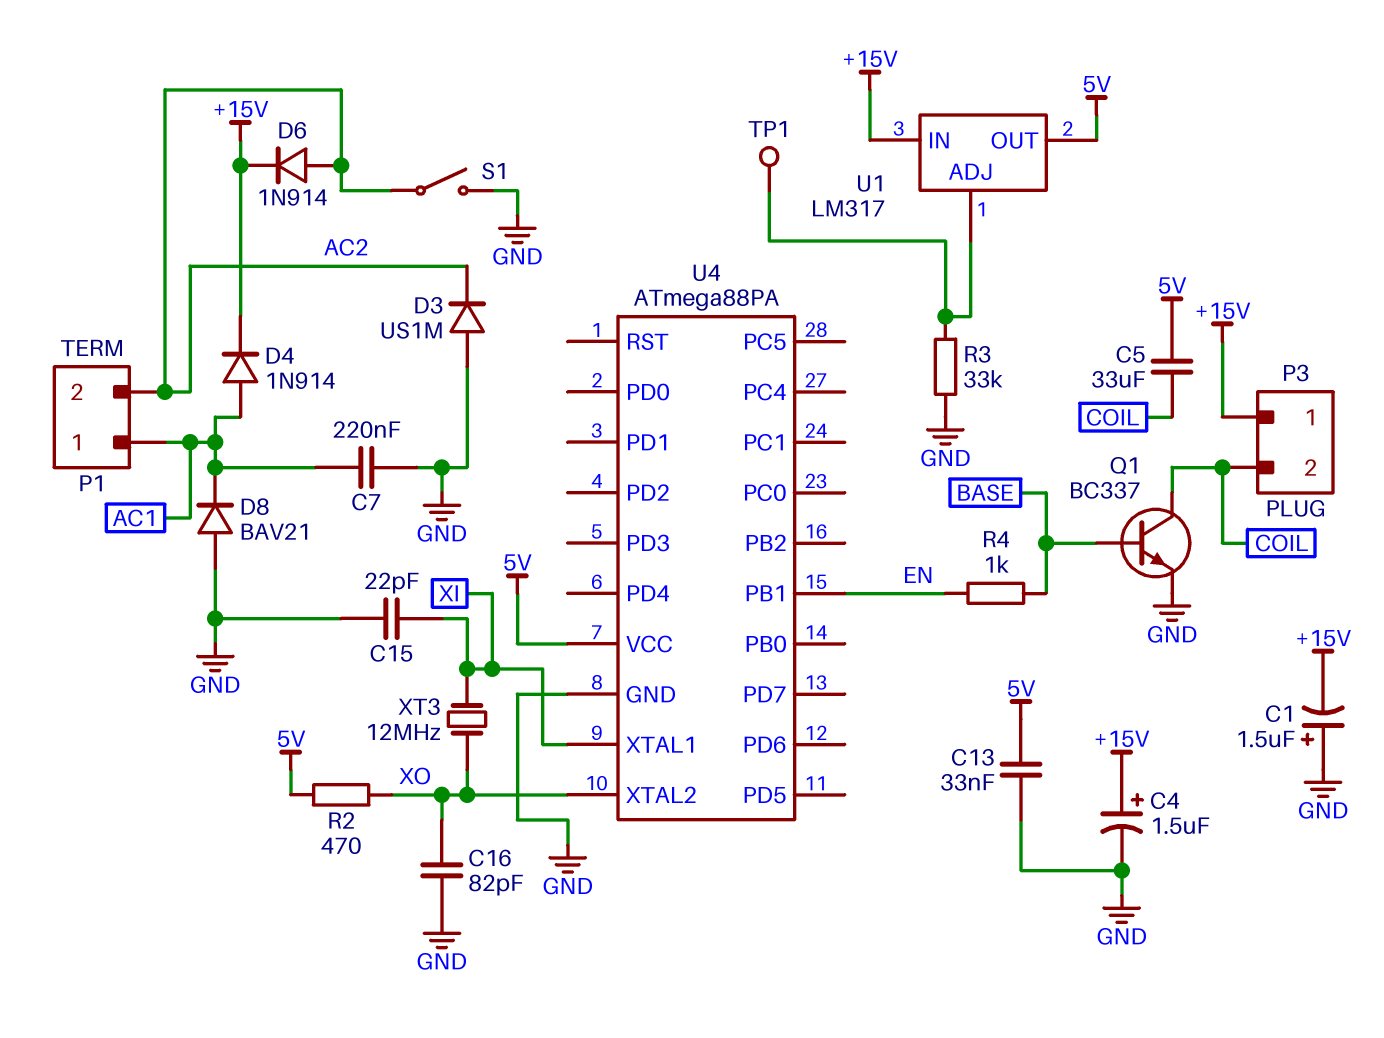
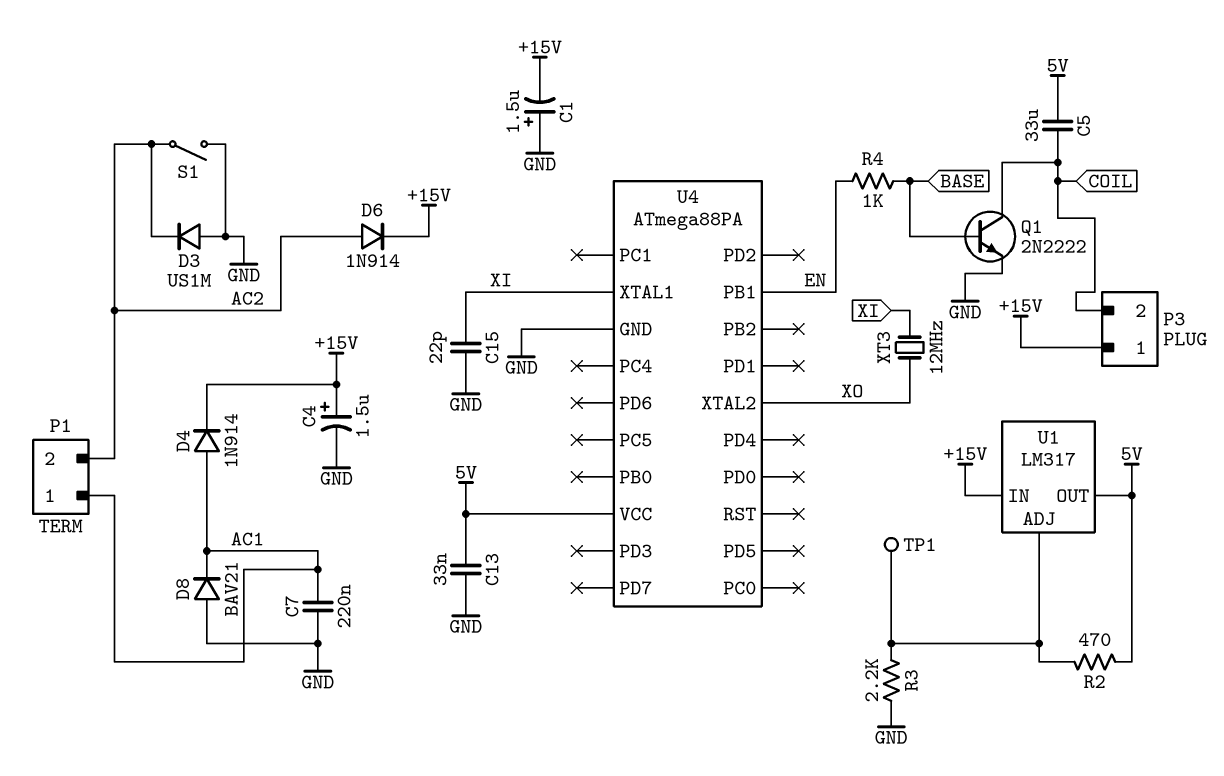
C16: 82pF (GND, XO) -> none
Q1: NPN BC337 (B BASE, C COIL, E GND) -> NPN 2N2222 (B BASE, C COIL, E GND)
R2: 470 (5V, XO) -> 470 (5V, U1/ADJ)
R3: 33k (GND, U1/ADJ) -> 2.2k (GND, U1/ADJ)

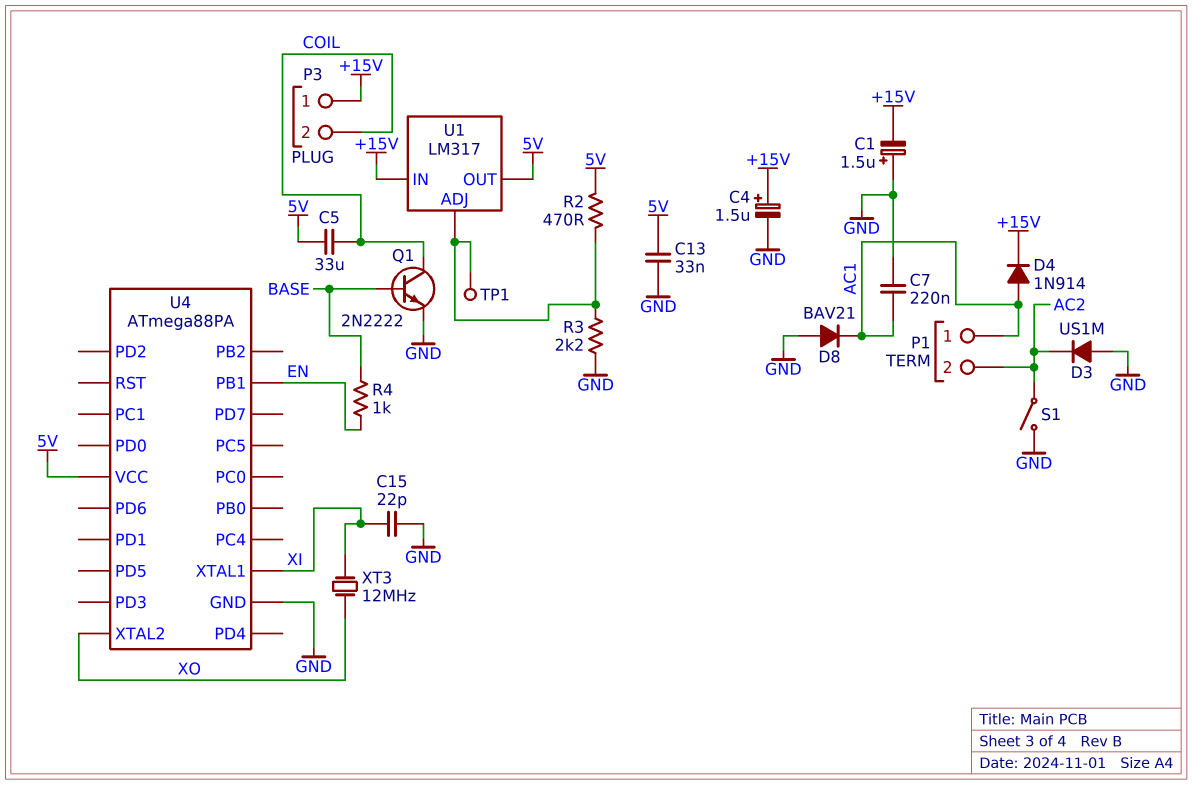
D6: diode 1N914 (A AC2, K +15V) -> none

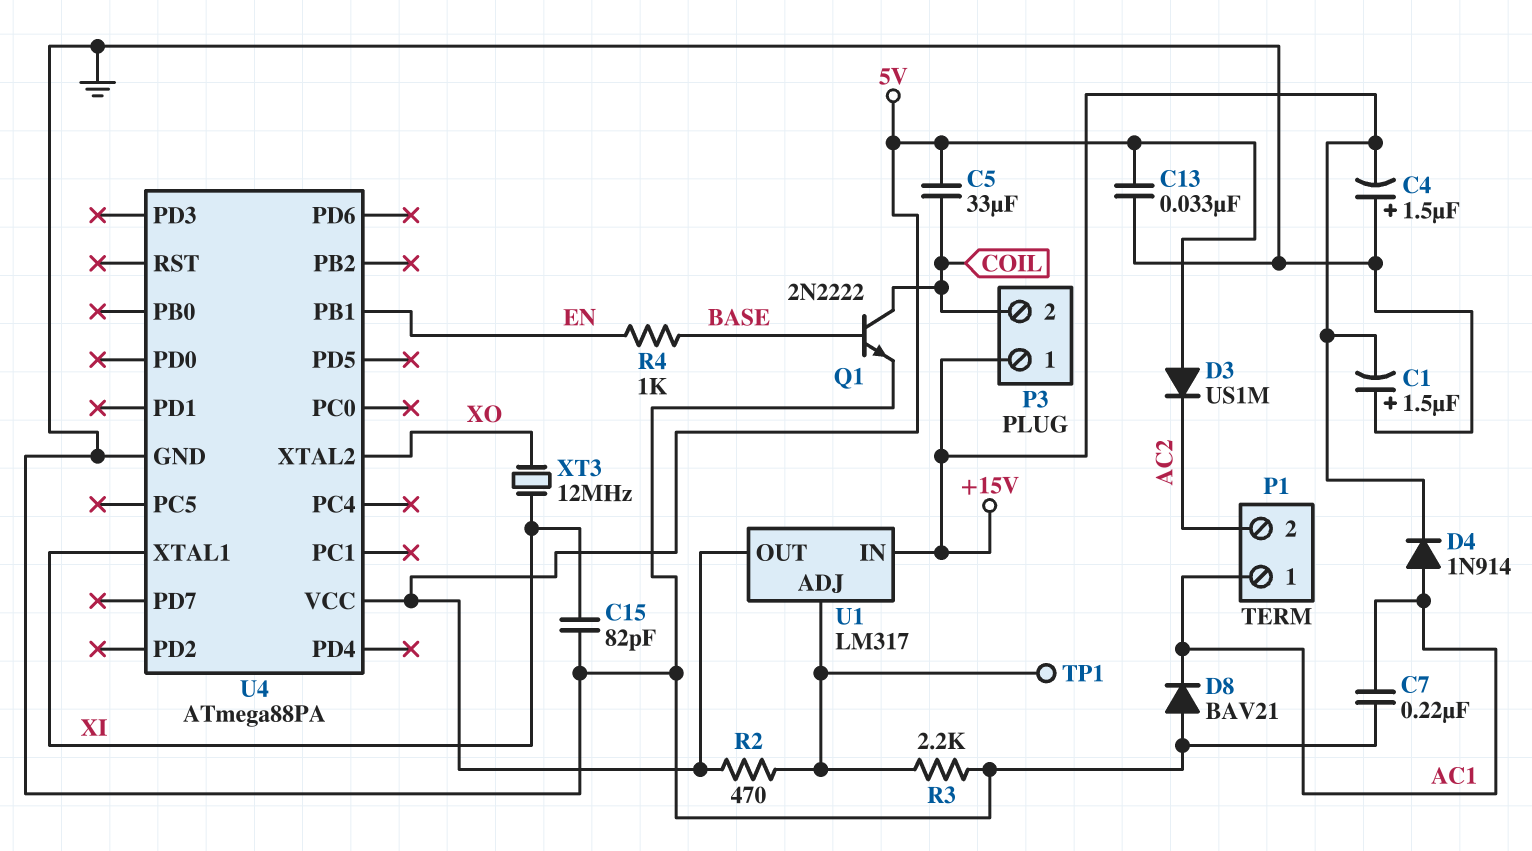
C4: 1.5uF (plus +15V, minus GND) -> 1.5uF (plus GND, minus +15V)
C15: 22pF (GND, XI) -> 82pF (GND, XI)
D3: diode US1M (A GND, K AC2) -> diode US1M (A 5V, K AC2)
S1: switch (AC2, GND) -> none

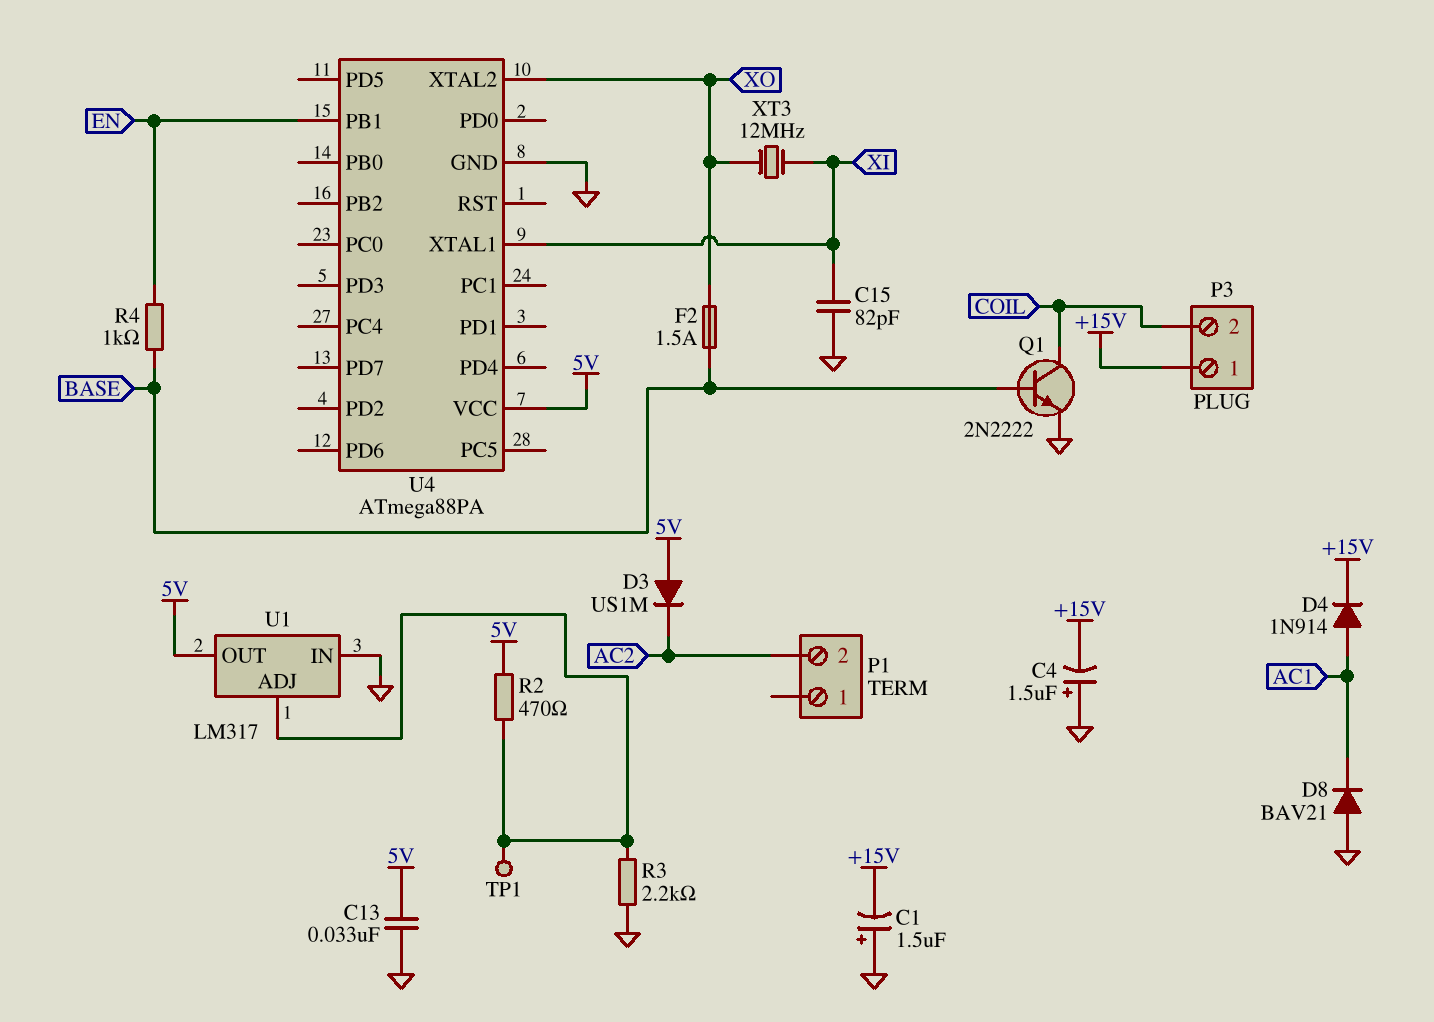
C5: 33uF (5V, COIL) -> none
C7: 220nF (AC1, GND) -> none
F2: none -> 1.5A (BASE, XO)
P1 pin 1: AC1 -> none
U1 pin IN: +15V -> GND

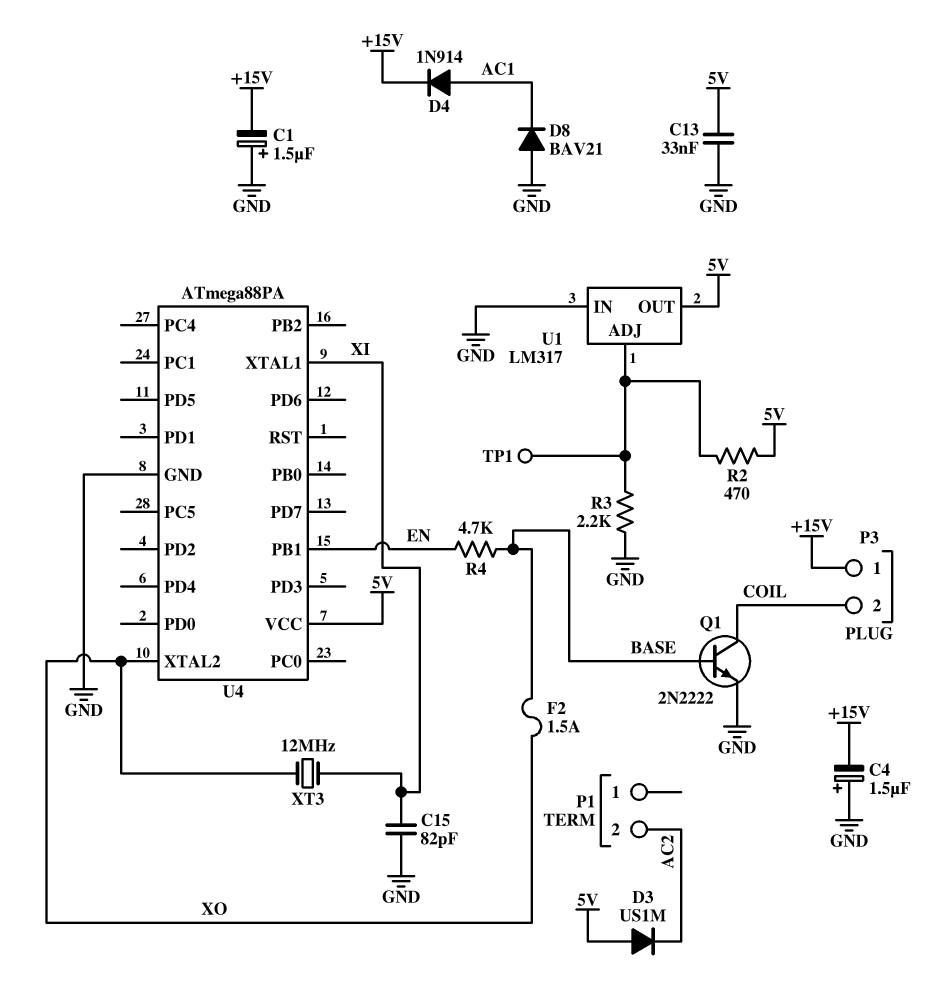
R4: 1k (BASE, EN) -> 4.7k (BASE, EN)

